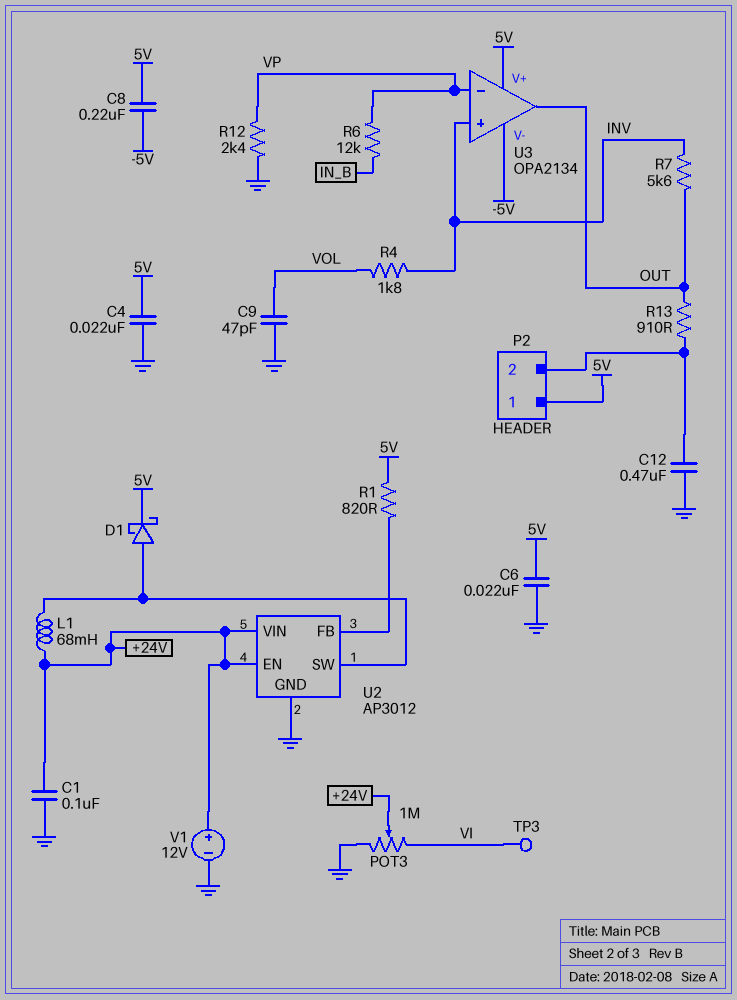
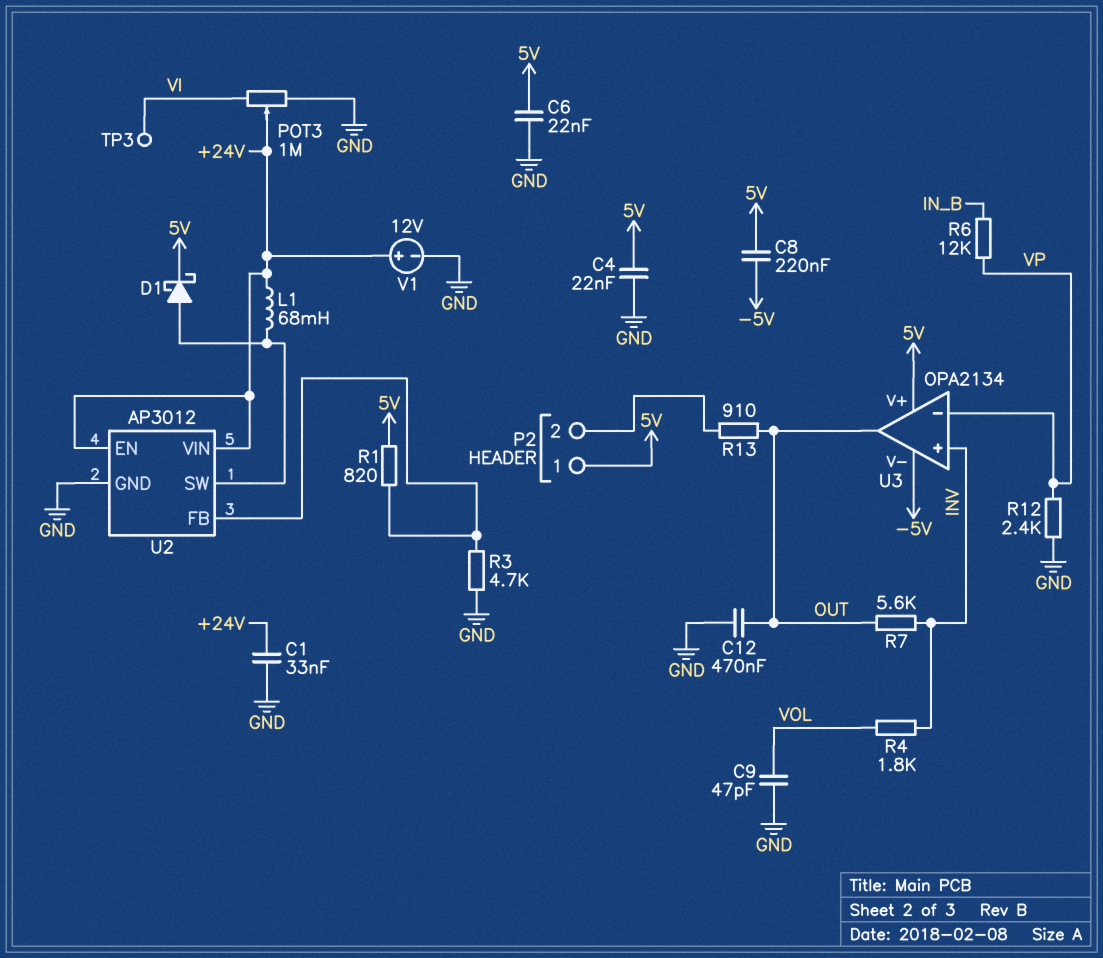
C1: 100nF (+24V, GND) -> 33nF (+24V, GND)
C12: 470nF (GND, P2/2) -> 470nF (GND, OUT)
R3: none -> 4.7k (GND, U2/FB)

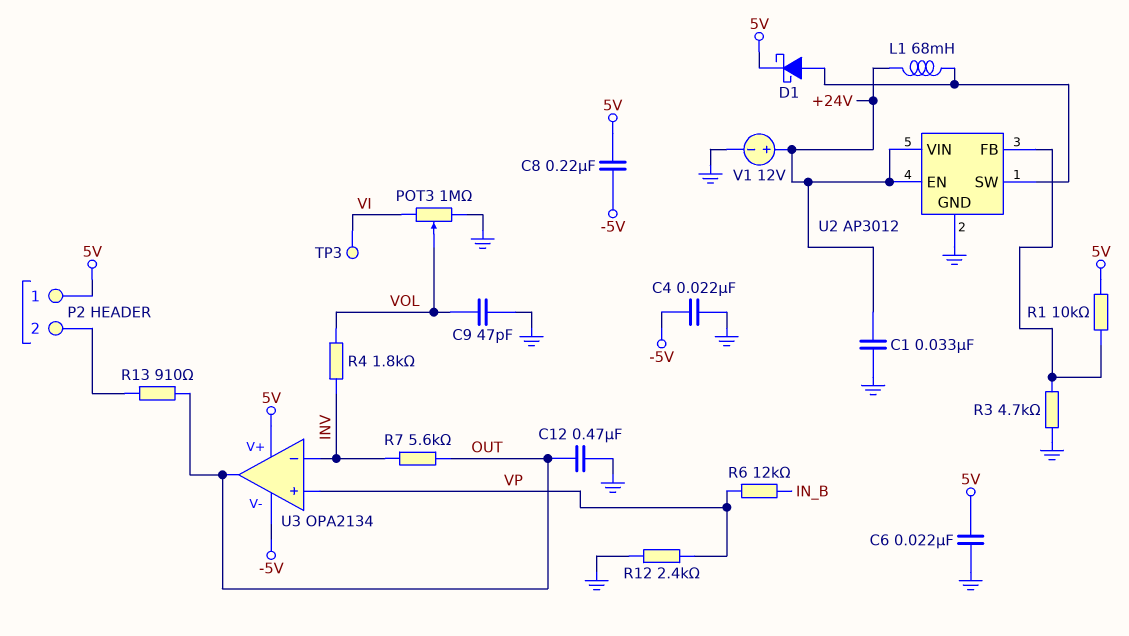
C4: 22nF (5V, GND) -> 22nF (-5V, GND)
POT3: 1M (GND, VI, wiper +24V) -> 1M (GND, VI, wiper VOL)
R1: 820 (5V, U2/FB) -> 10k (5V, U2/FB)
U3 pin in+: INV -> VP
U3 pin in-: VP -> INV

